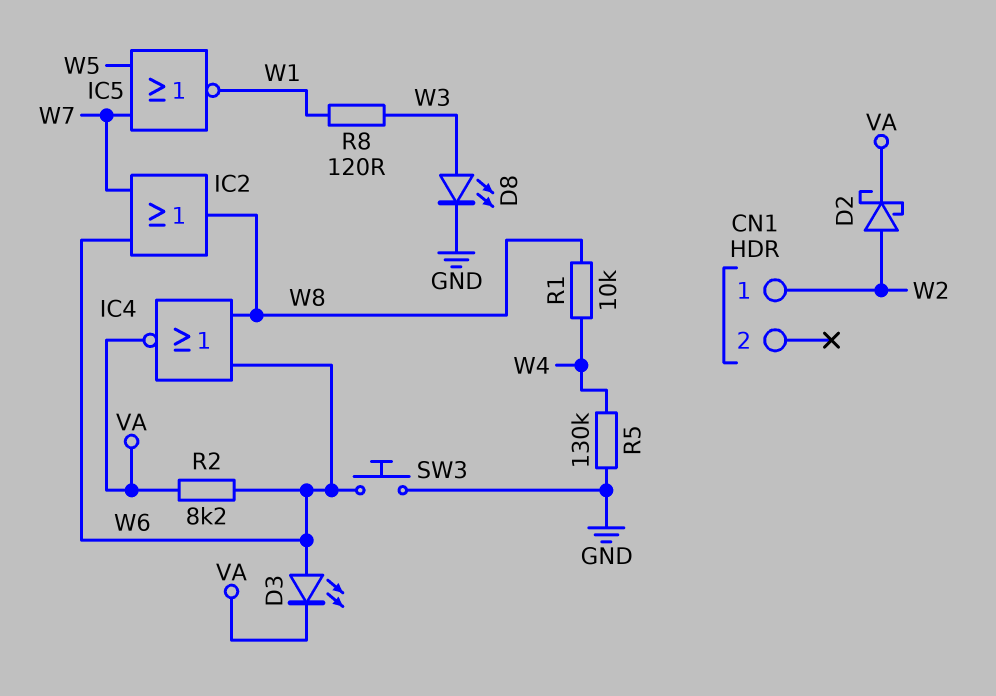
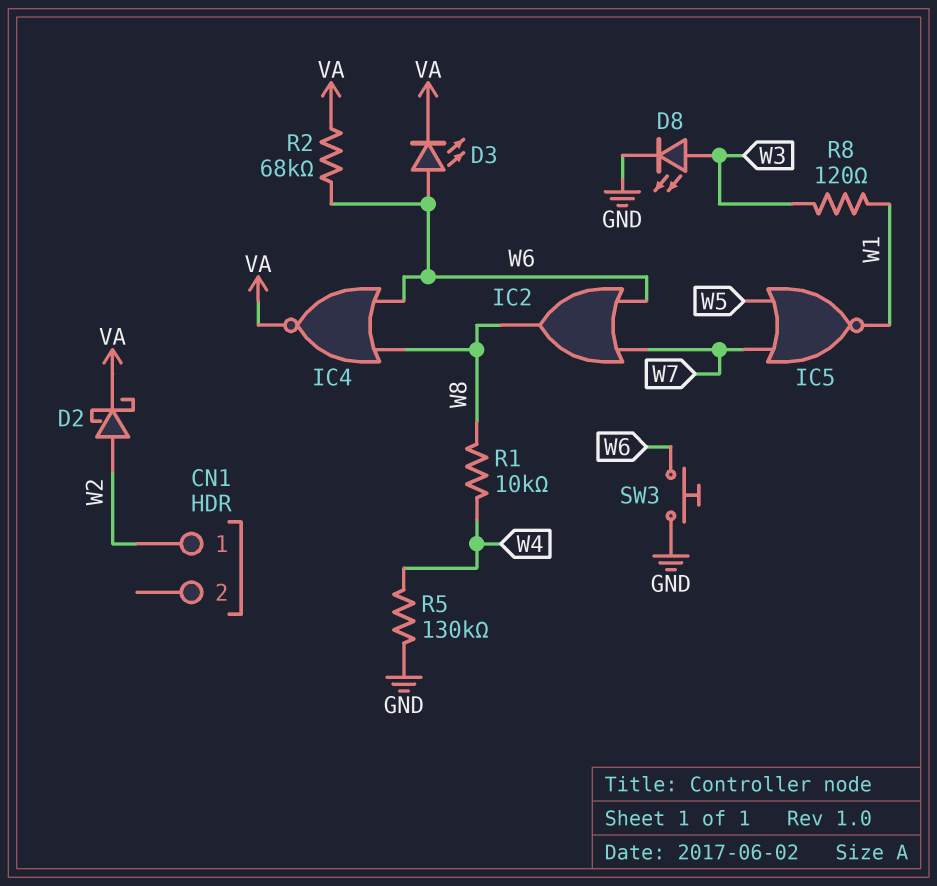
R2: 8.2k (VA, W6) -> 68k (VA, W6)

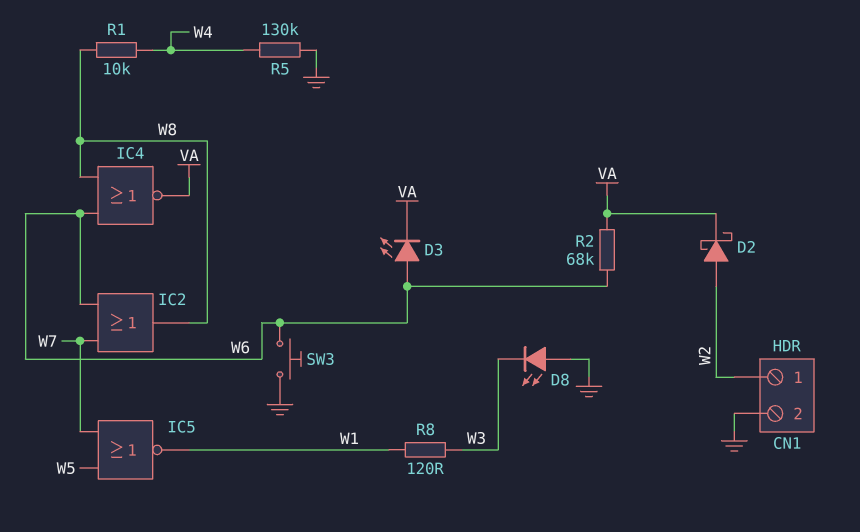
CN1 pin 2: none -> GND
D8: LED (A W3, K GND) -> LED (A GND, K W3)

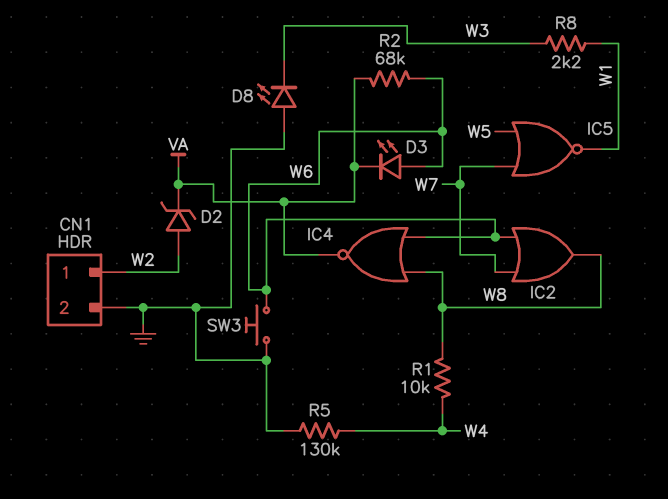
D2: schottky (A W2, K VA) -> zener (A W2, K VA)
R8: 120 (W1, W3) -> 2.2k (W1, W3)

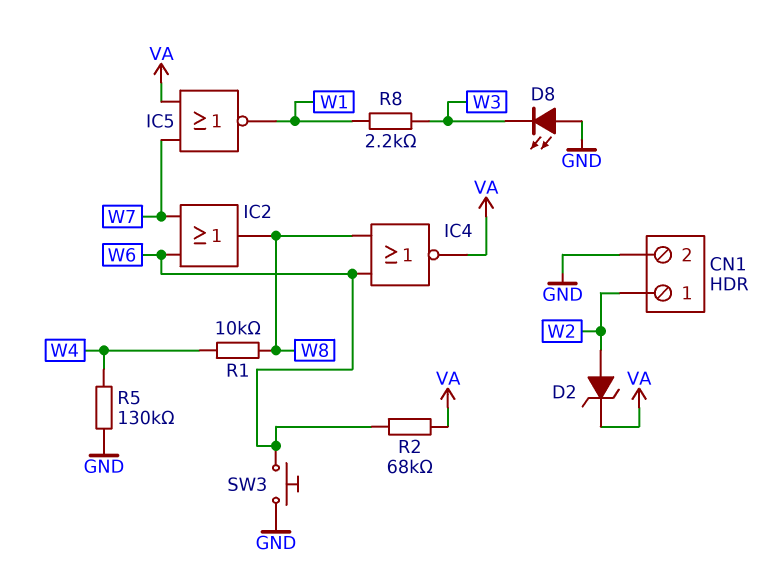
D3: LED (A W6, K VA) -> none
IC5: NOR (in W5, in W7, out W1) -> NOR (in VA, in W7, out W1)

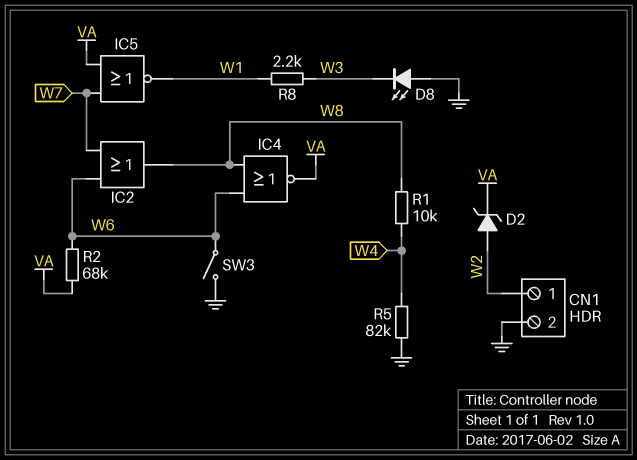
R5: 130k (GND, W4) -> 82k (GND, W4)
SW3: button (GND, W6) -> switch (GND, W6)

